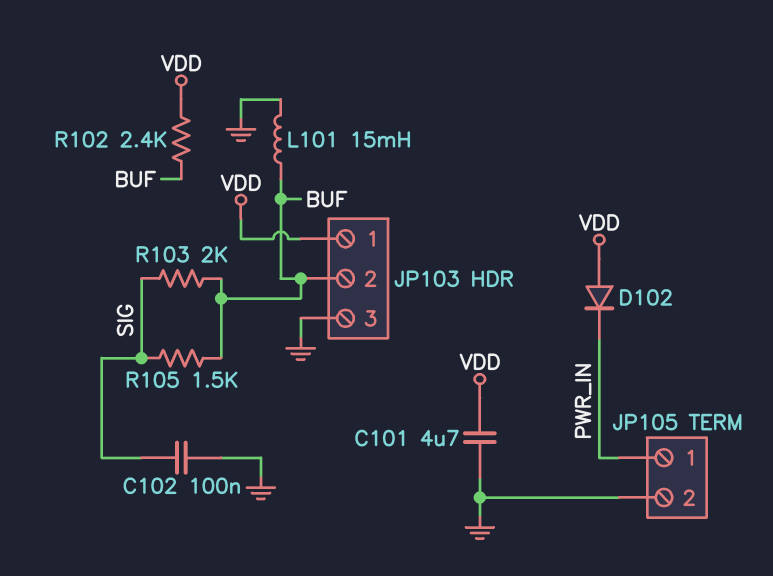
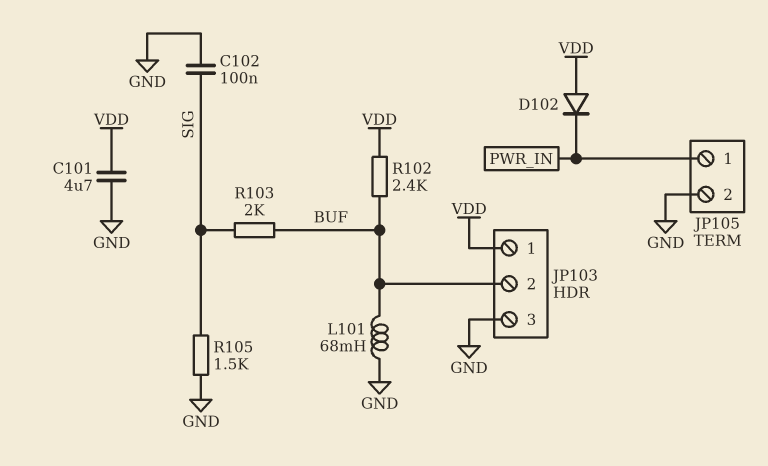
L101: 15mH (BUF, GND) -> 68mH (BUF, GND)
R105: 1.5k (BUF, SIG) -> 1.5k (GND, SIG)

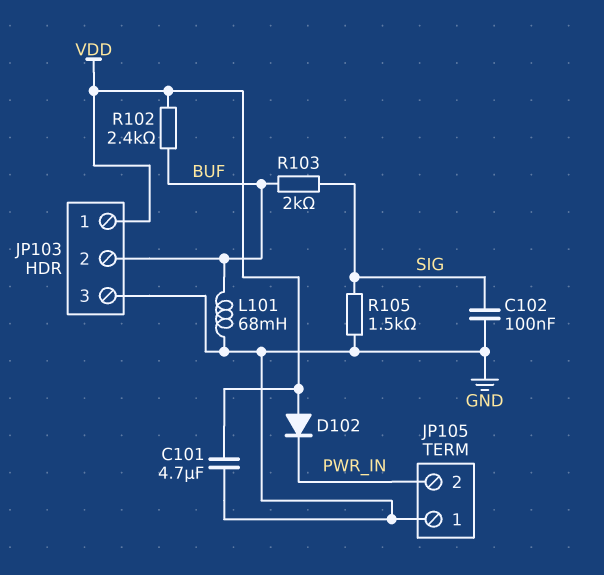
JP105 pin 1: PWR_IN -> GND
JP105 pin 2: GND -> PWR_IN

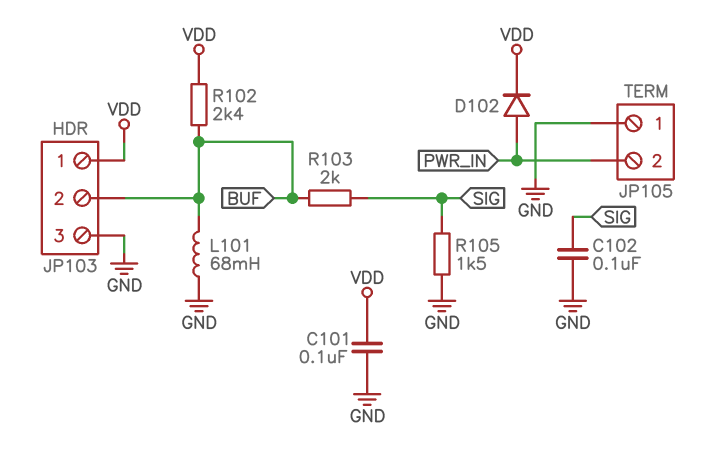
C101: 4.7uF (GND, VDD) -> 100nF (GND, VDD)
D102: diode (A VDD, K PWR_IN) -> diode (A PWR_IN, K VDD)

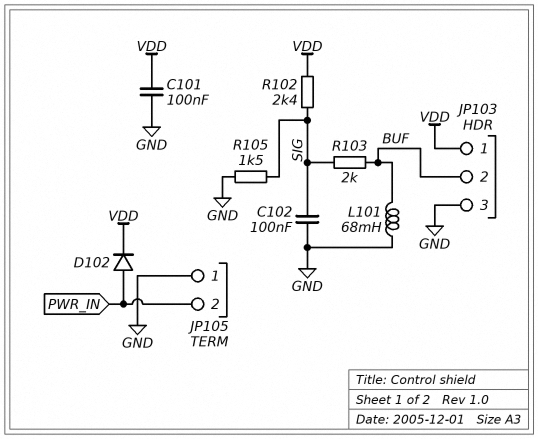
R102: 2.4k (BUF, VDD) -> 2.4k (SIG, VDD)

